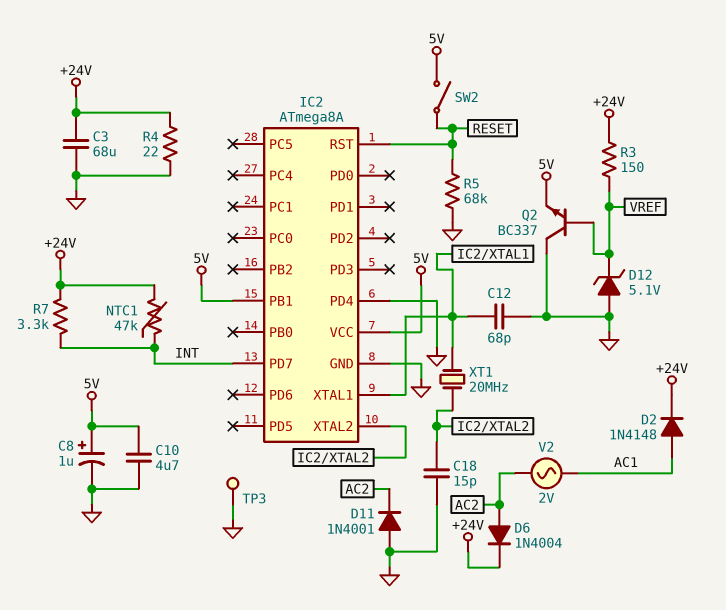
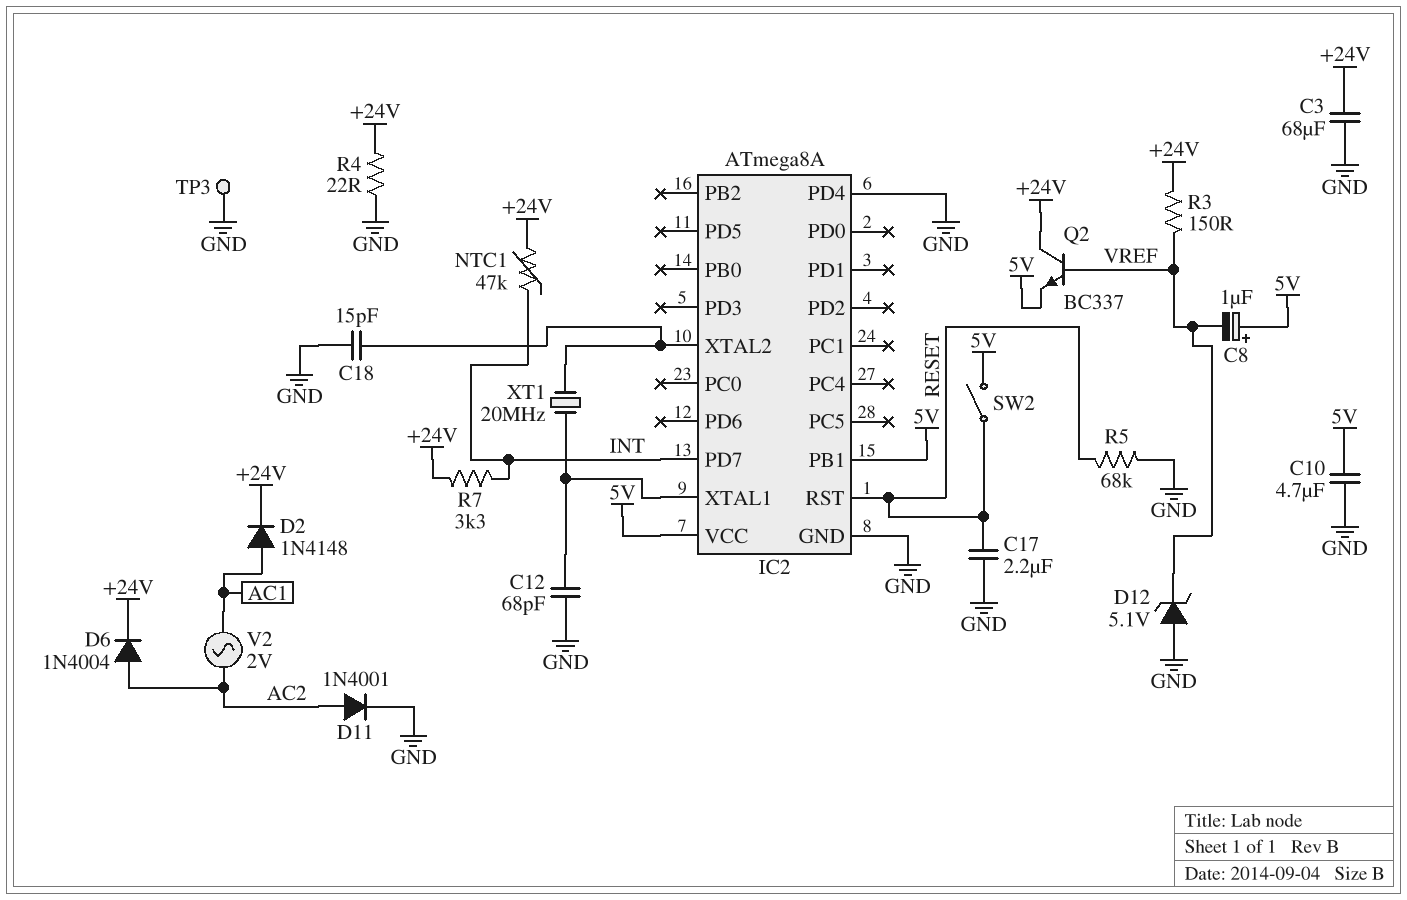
C8: 1uF (plus 5V, minus GND) -> 1uF (plus 5V, minus VREF)
C17: none -> 2.2uF (GND, RESET)
D11: diode 1N4001 (A GND, K AC2) -> diode 1N4001 (A AC2, K GND)
Q2: NPN BC337 (B VREF, C GND, E 5V) -> NPN BC337 (B VREF, C +24V, E 5V)

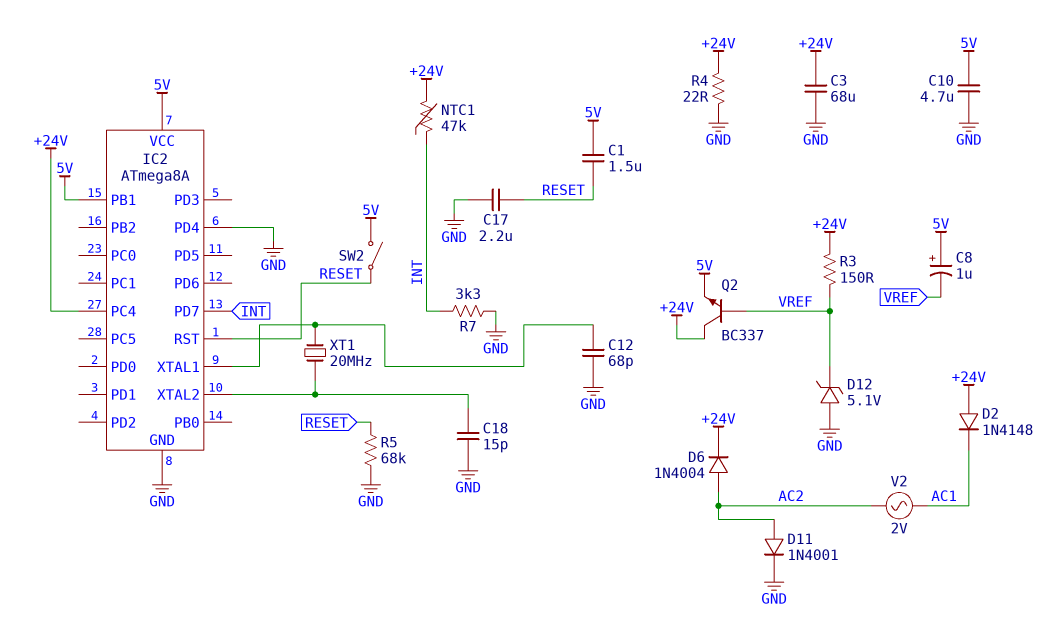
C1: none -> 1.5uF (5V, RESET)
D2: diode 1N4148 (A AC1, K +24V) -> diode 1N4148 (A +24V, K AC1)
IC2 pin PC4: none -> +24V
R7: 3.3k (+24V, INT) -> 3.3k (GND, INT)
TP3: test point (GND) -> none

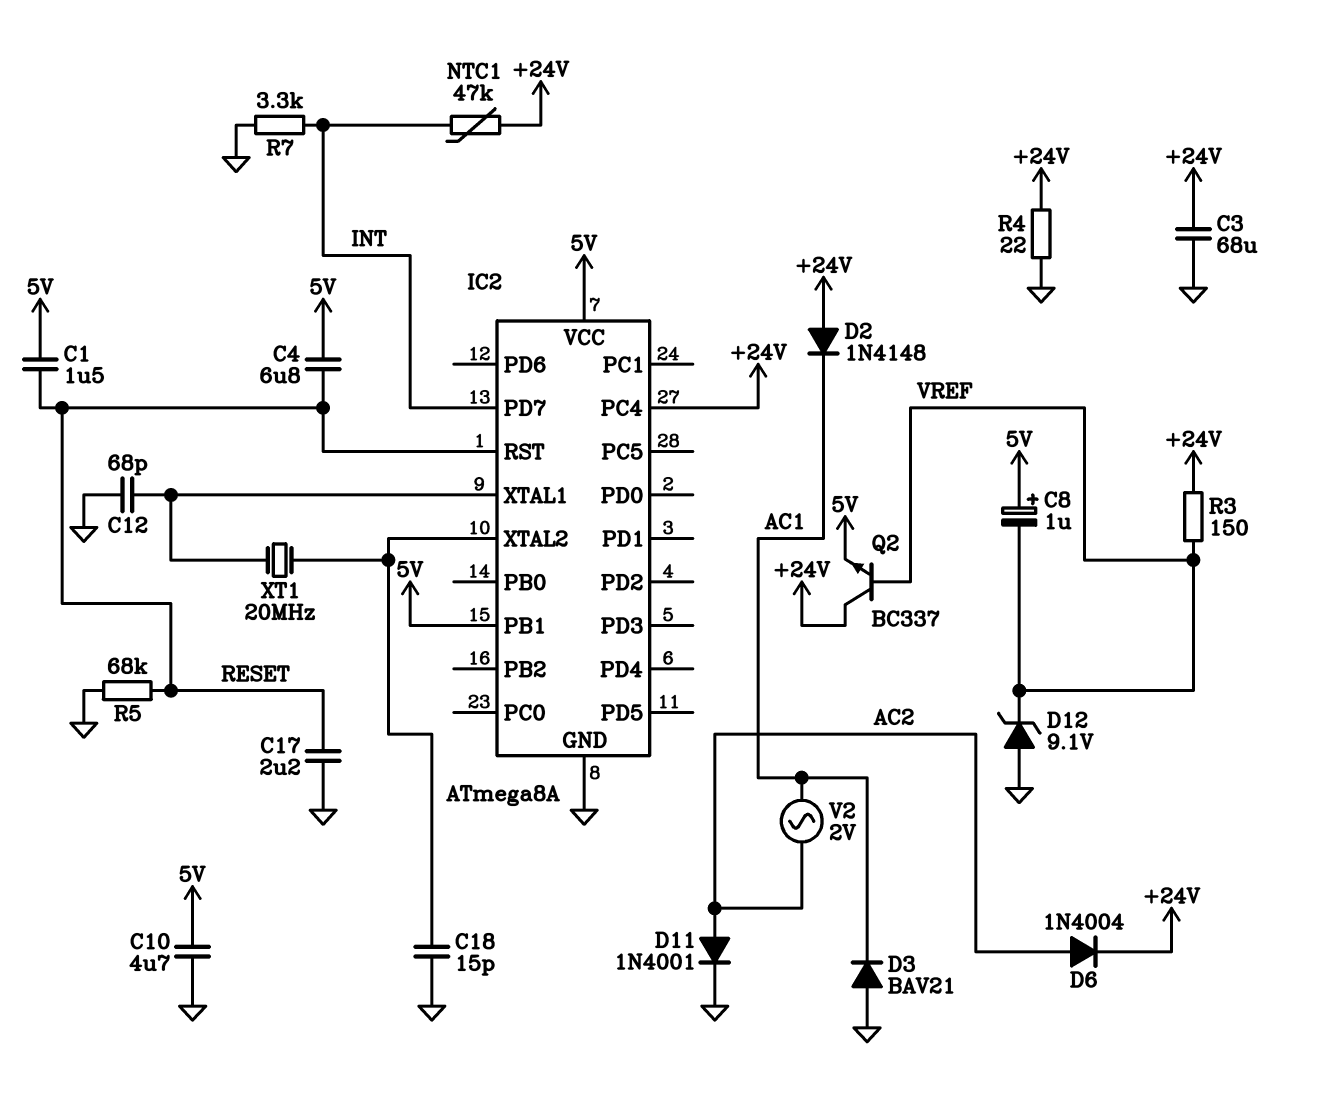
C4: none -> 6.8uF (5V, RESET)
D3: none -> diode BAV21 (A GND, K AC1)
D12: zener 5.1V (A GND, K VREF) -> zener 9.1V (A GND, K VREF)
IC2 pin PD4: GND -> none
SW2: switch (5V, RESET) -> none

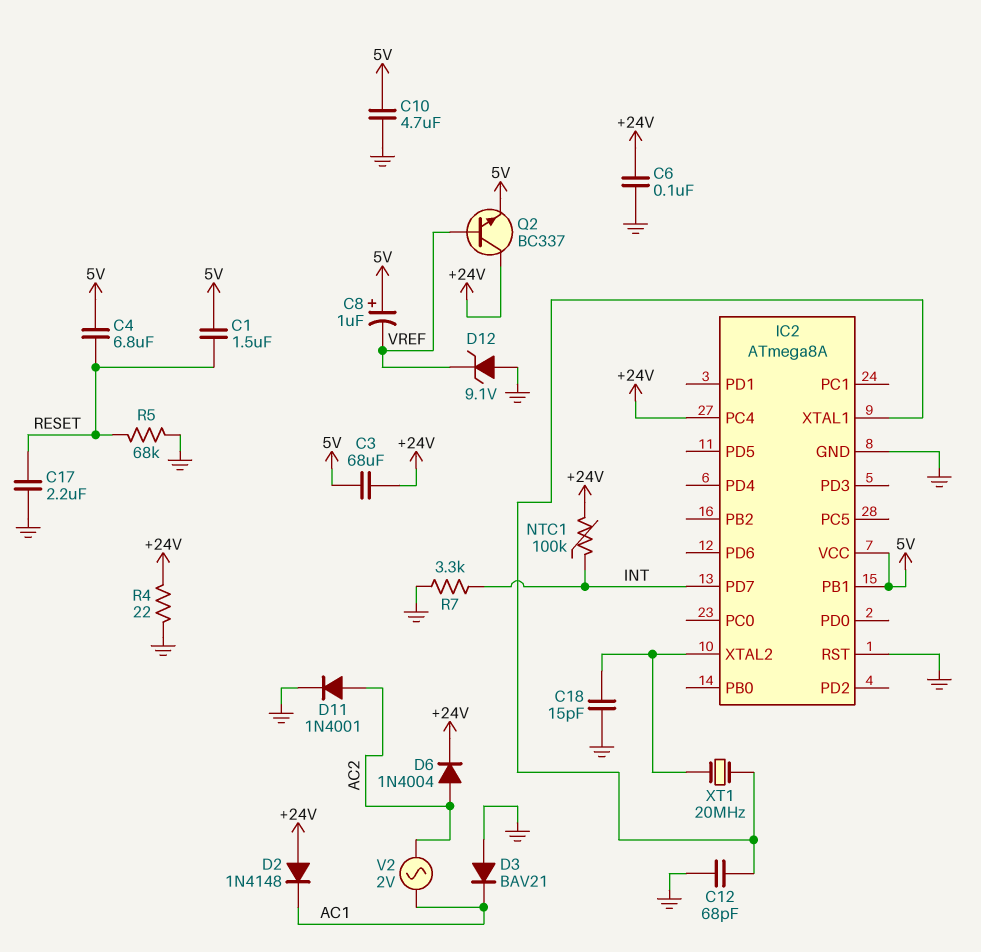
C3: 68uF (+24V, GND) -> 68uF (+24V, 5V)
C6: none -> 100nF (+24V, GND)
IC2 pin RST: RESET -> GND
NTC1: 47k (+24V, INT) -> 100k (+24V, INT)
R3: 150 (+24V, VREF) -> none

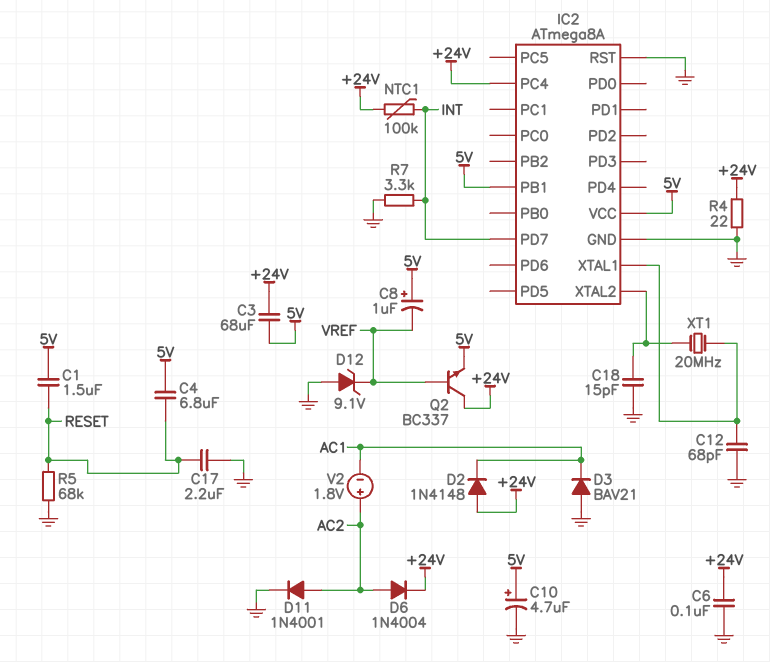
C10: 4.7uF (5V, GND) -> 4.7uF (plus 5V, minus GND)
V2: AC 2V (AC1, AC2) -> 1.8V (plus AC2, minus AC1)

